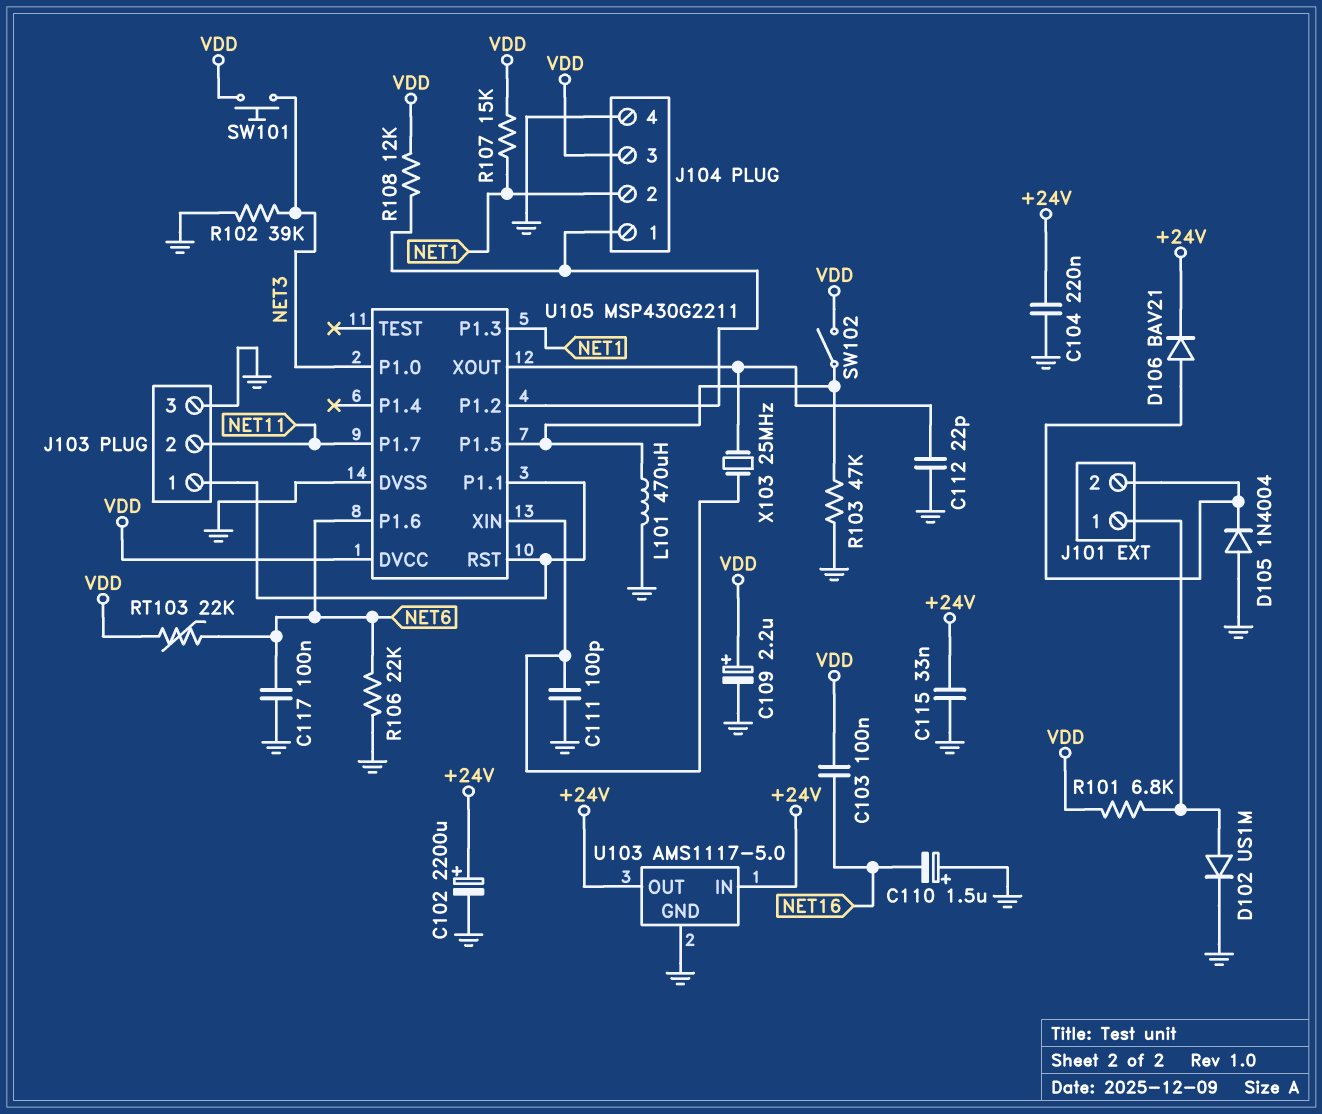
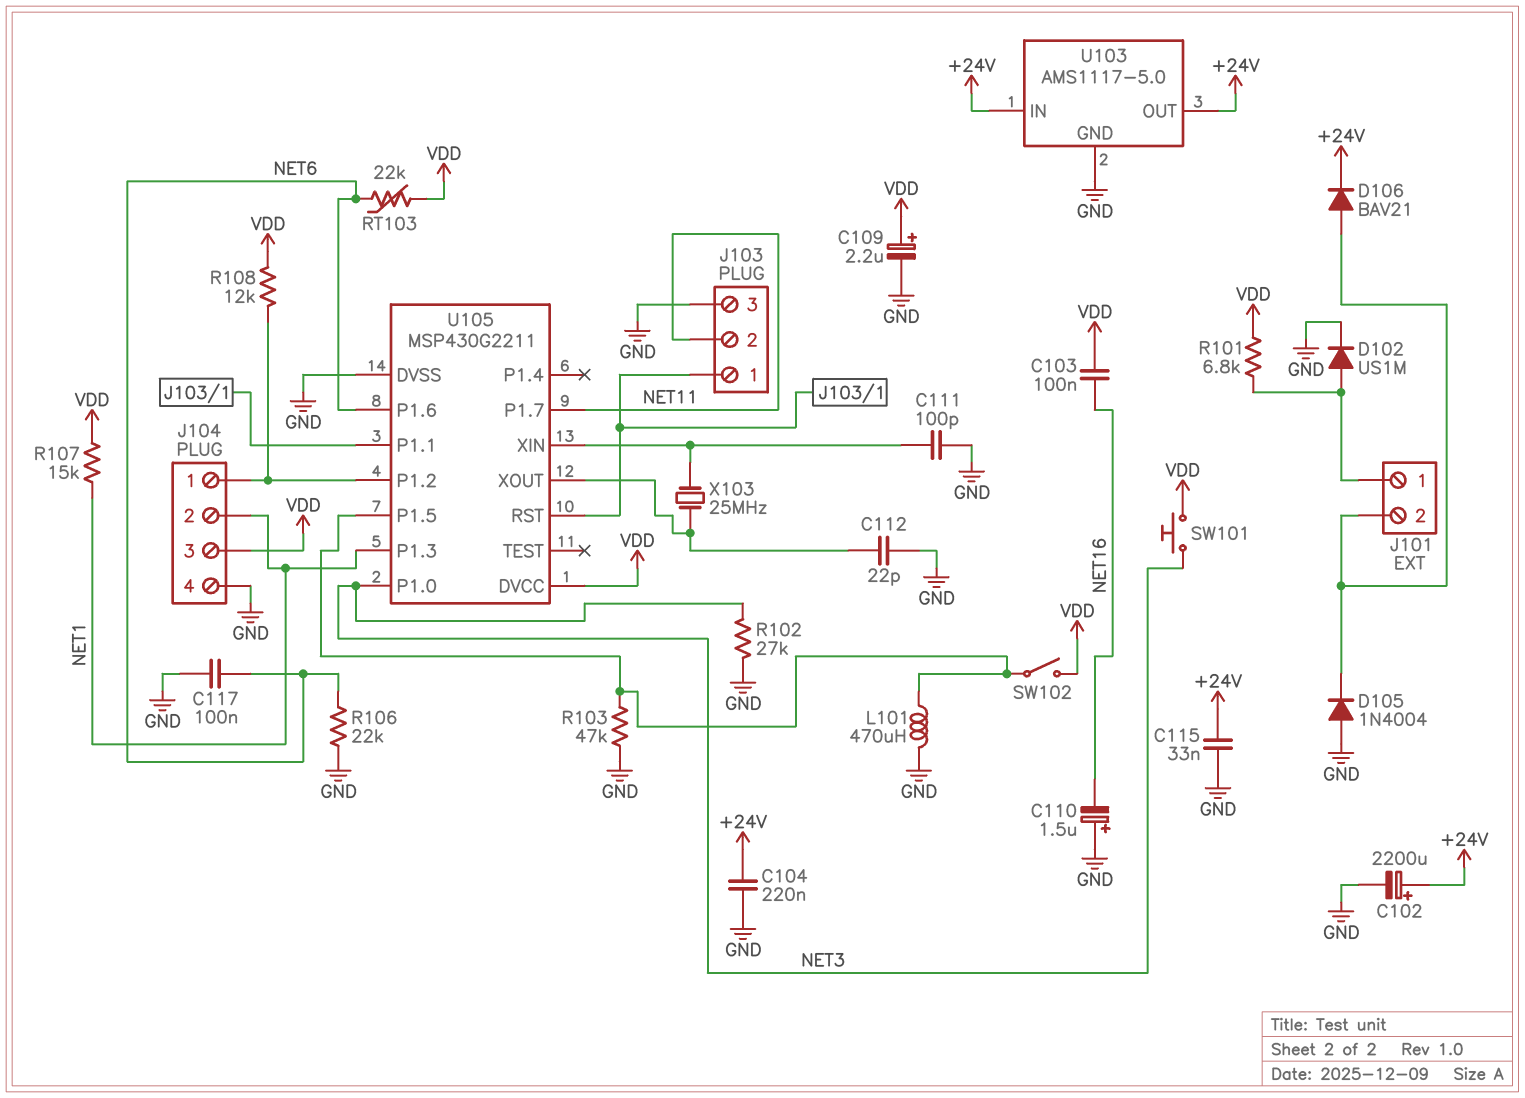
R102: 39k (GND, NET3) -> 27k (GND, NET3)

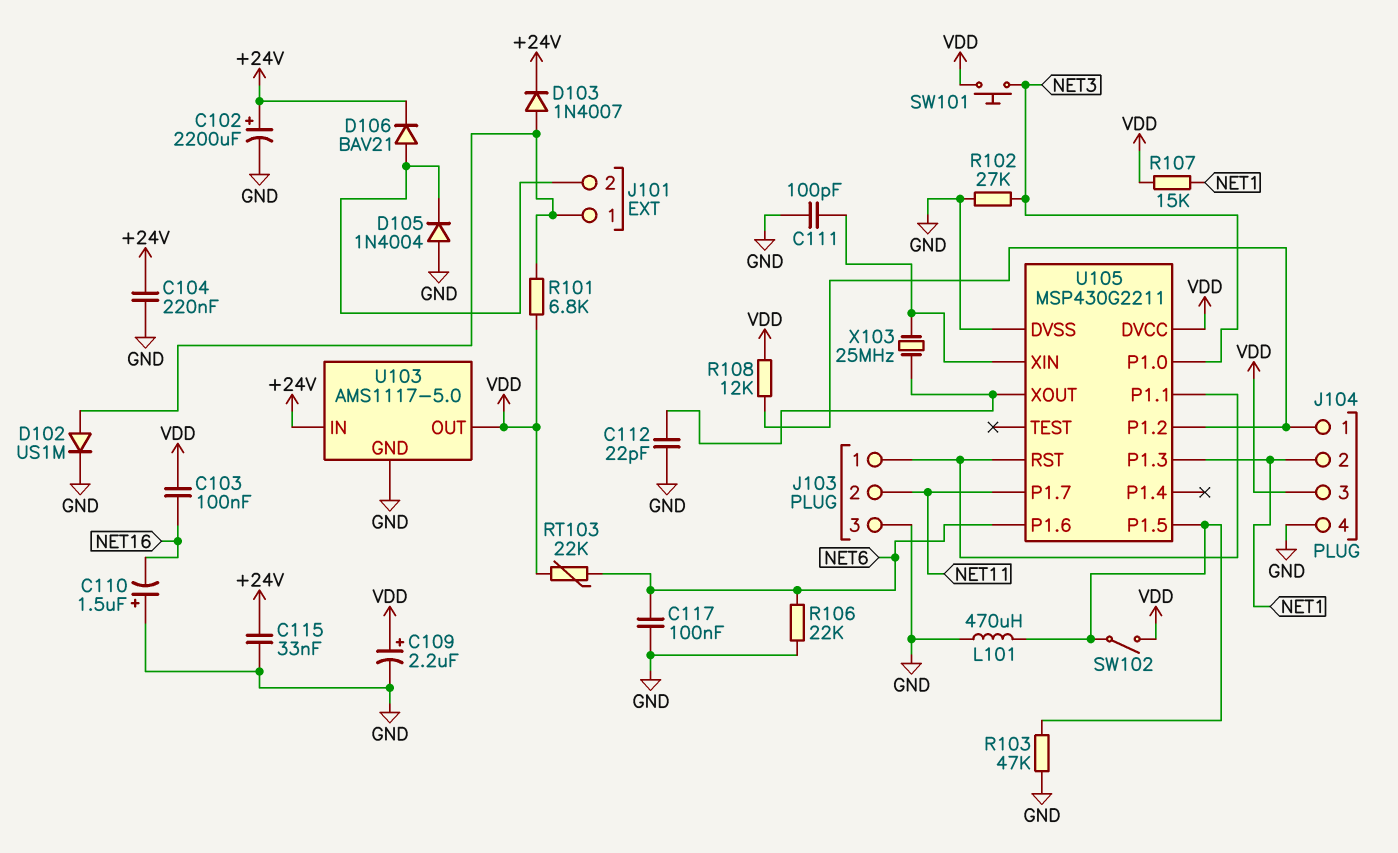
D103: none -> diode 1N4007 (A J101/1, K +24V)
U103 pin OUT: +24V -> VDD

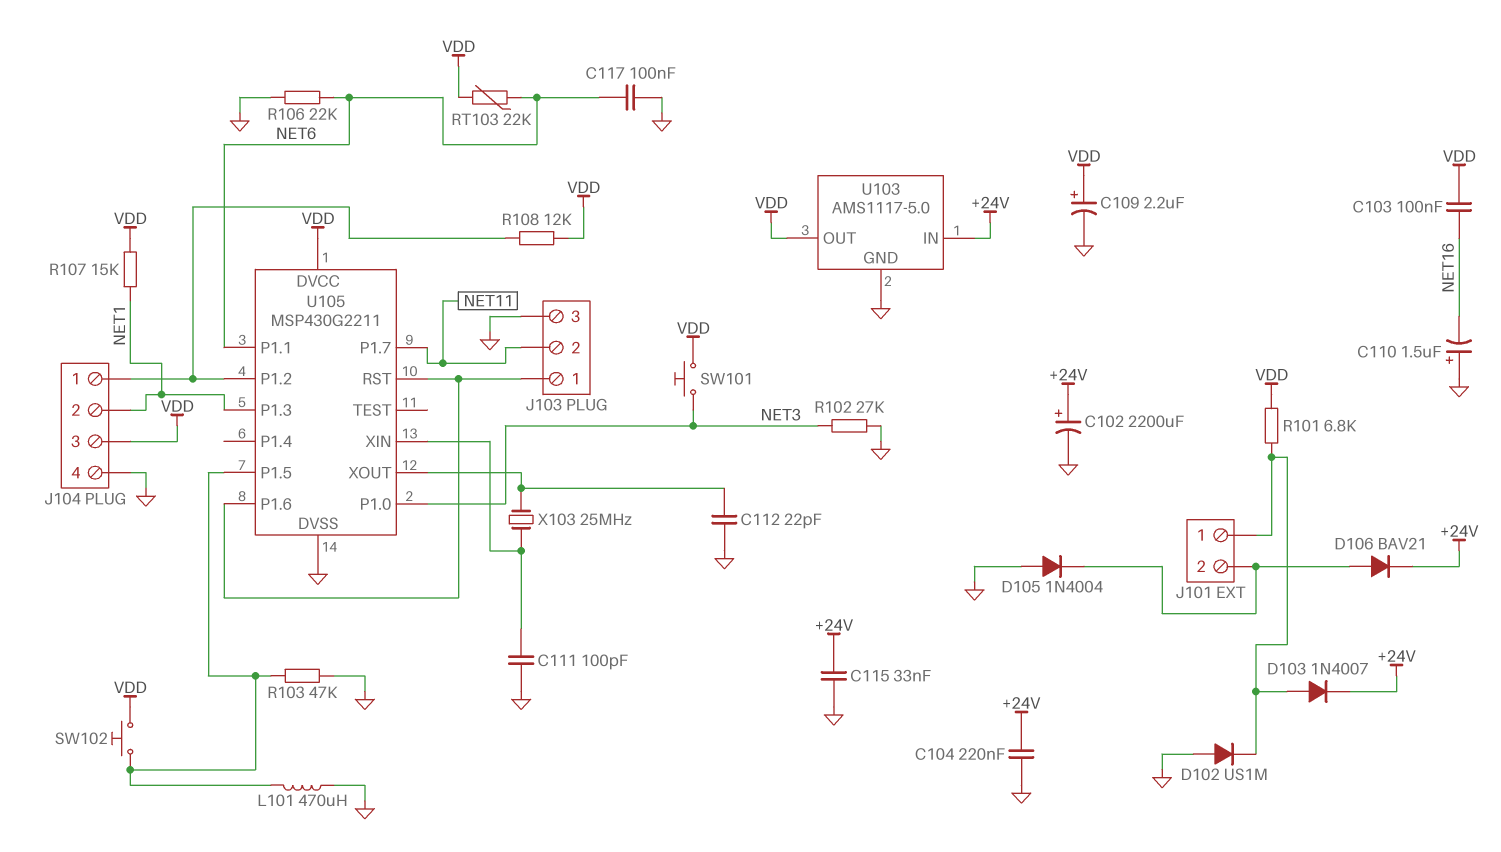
D102: diode US1M (A J101/1, K GND) -> diode US1M (A GND, K J101/1)
SW102: switch (U105/P1.5, VDD) -> button (U105/P1.5, VDD)
U105 pin P1.1: J103/1 -> NET6
U105 pin P1.6: NET6 -> J103/1

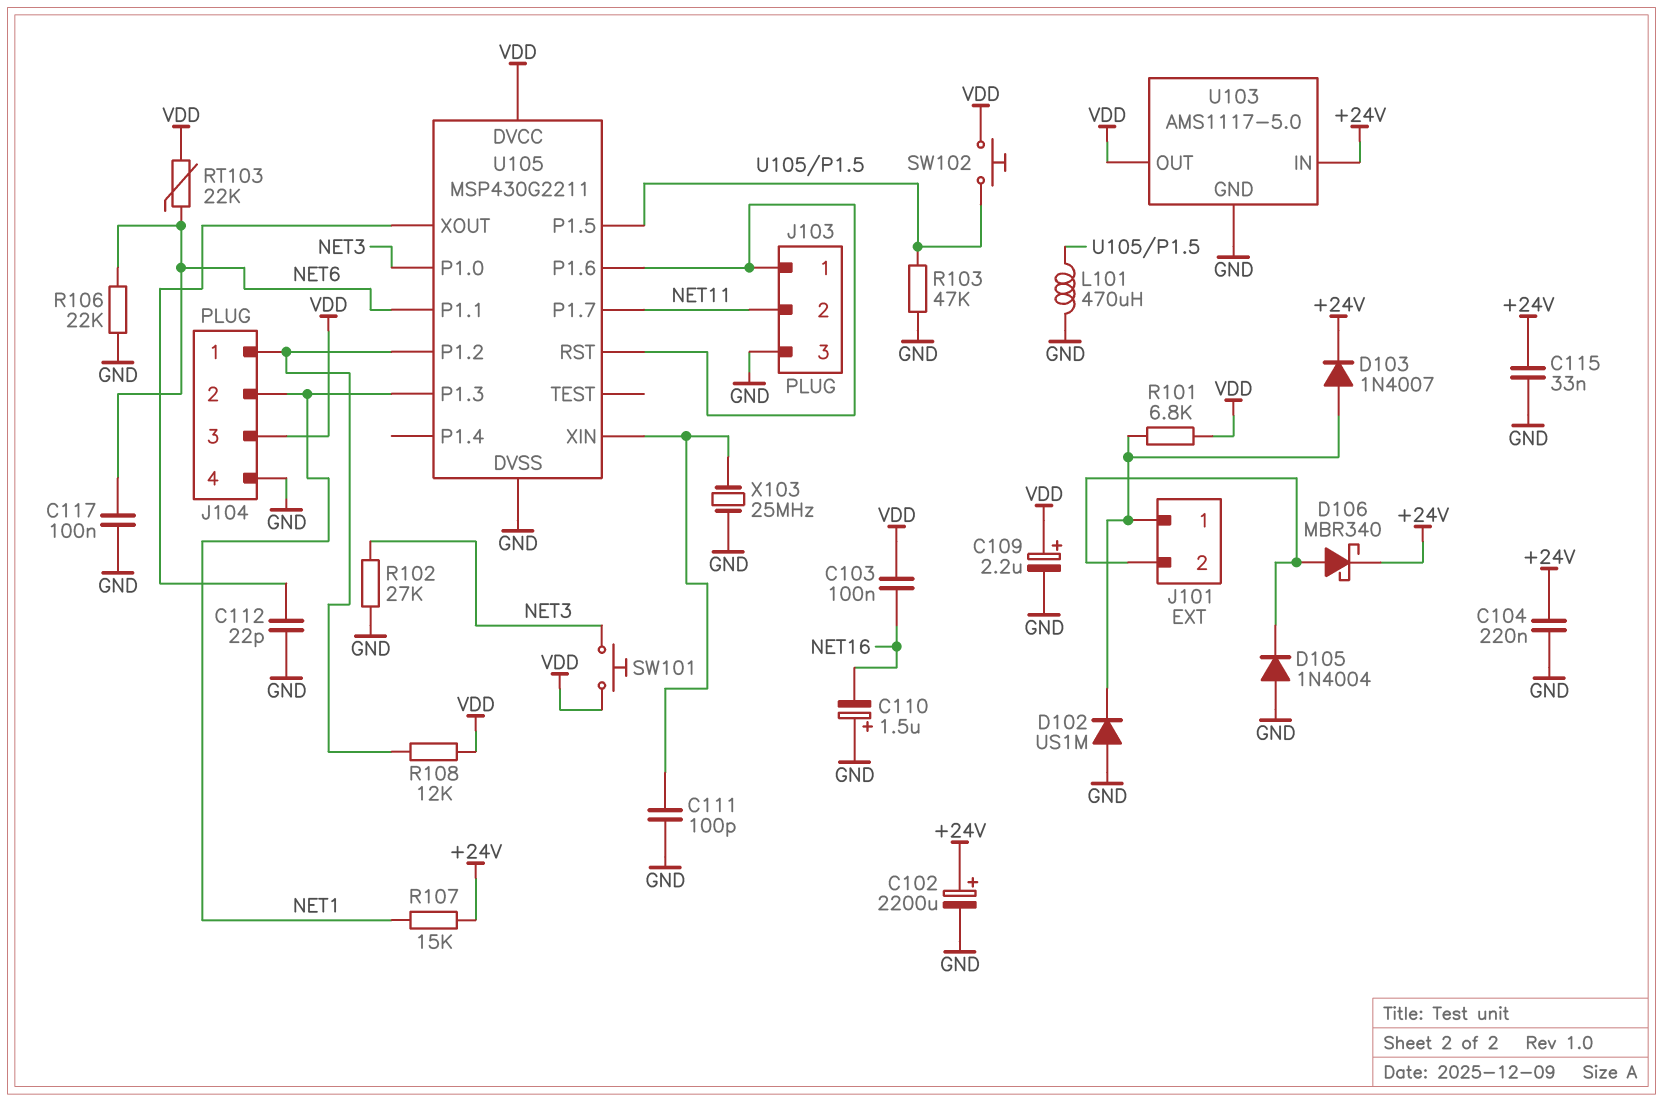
D106: diode BAV21 (A J101/2, K +24V) -> schottky MBR340 (A J101/2, K +24V)
R107: 15k (NET1, VDD) -> 15k (+24V, NET1)
X103: 25MHz (U105/XIN, U105/XOUT) -> 25MHz (GND, U105/XIN)

